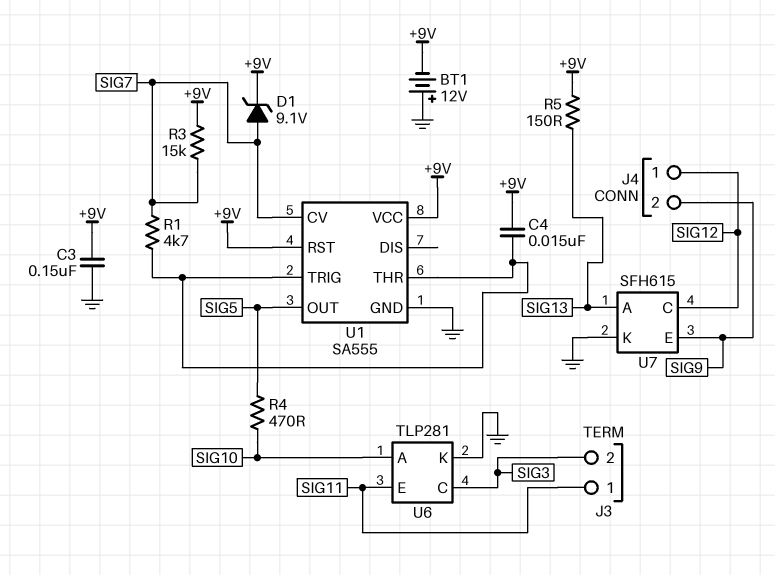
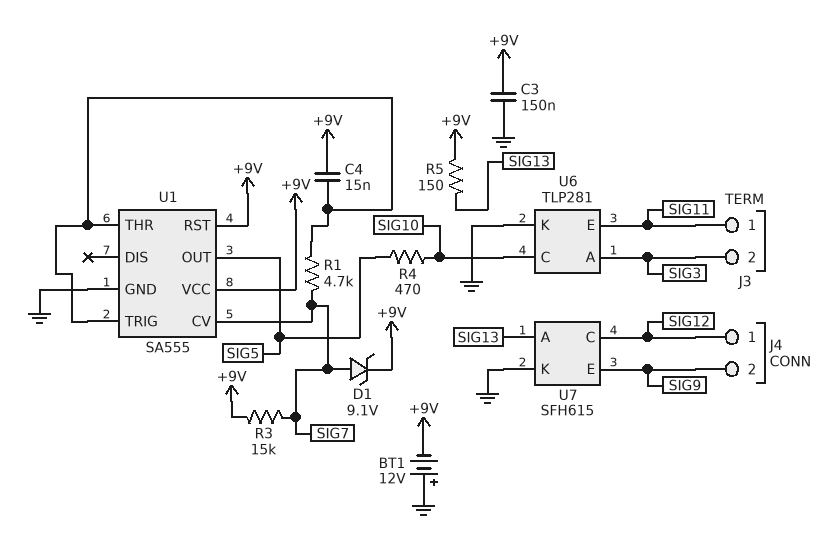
U6 pin A: SIG10 -> SIG3
U6 pin C: SIG3 -> SIG10

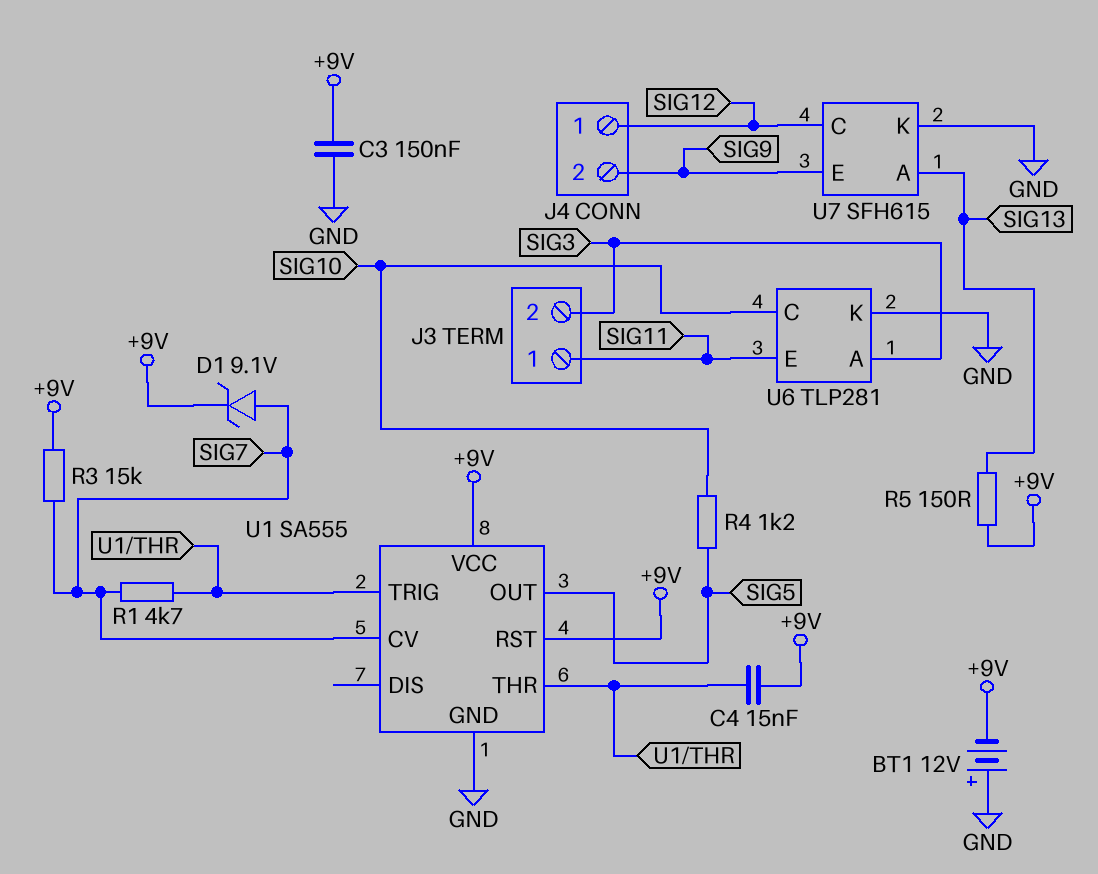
R4: 470 (SIG5, SIG10) -> 1.2k (SIG5, SIG10)

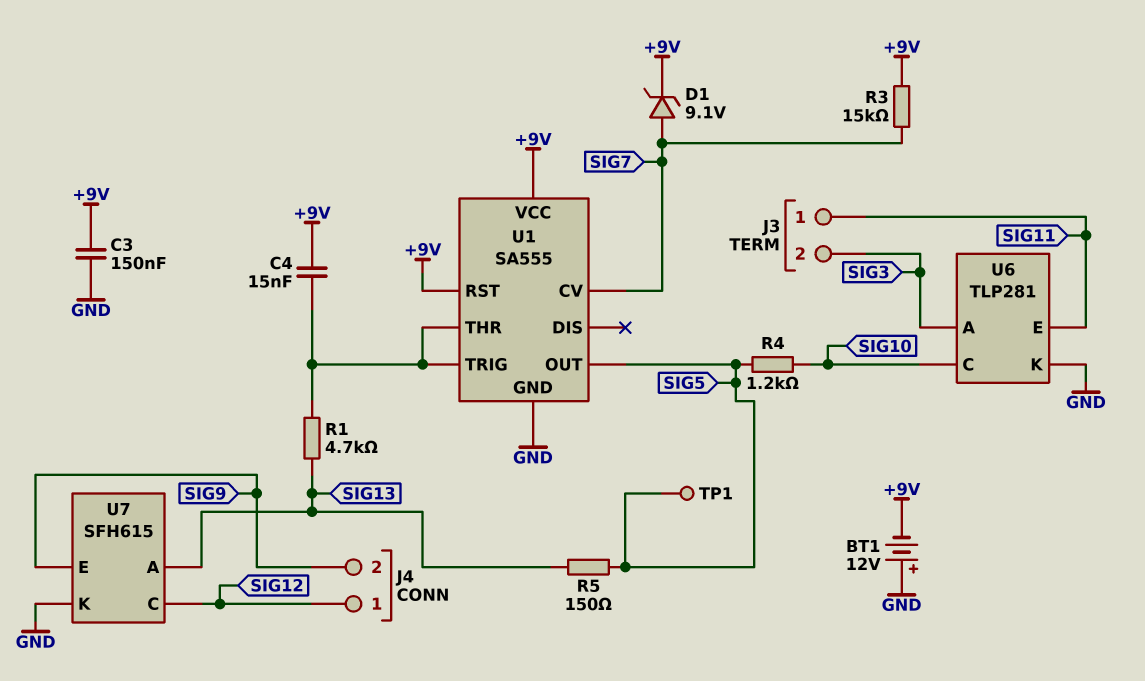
R1: 4.7k (SIG7, U1/THR) -> 4.7k (SIG13, U1/THR)
R5: 150 (+9V, SIG13) -> 150 (SIG5, SIG13)
TP1: none -> test point (SIG5)

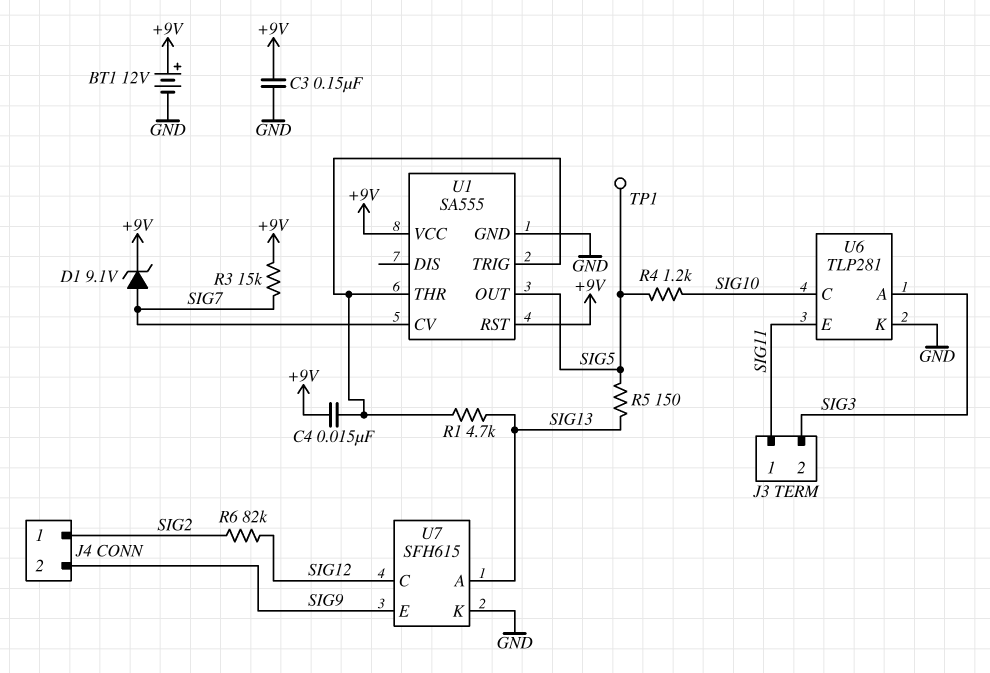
BT1: 12V (plus GND, minus +9V) -> 12V (plus +9V, minus GND)
J4 pin 1: SIG12 -> SIG2
R6: none -> 82k (SIG2, SIG12)

